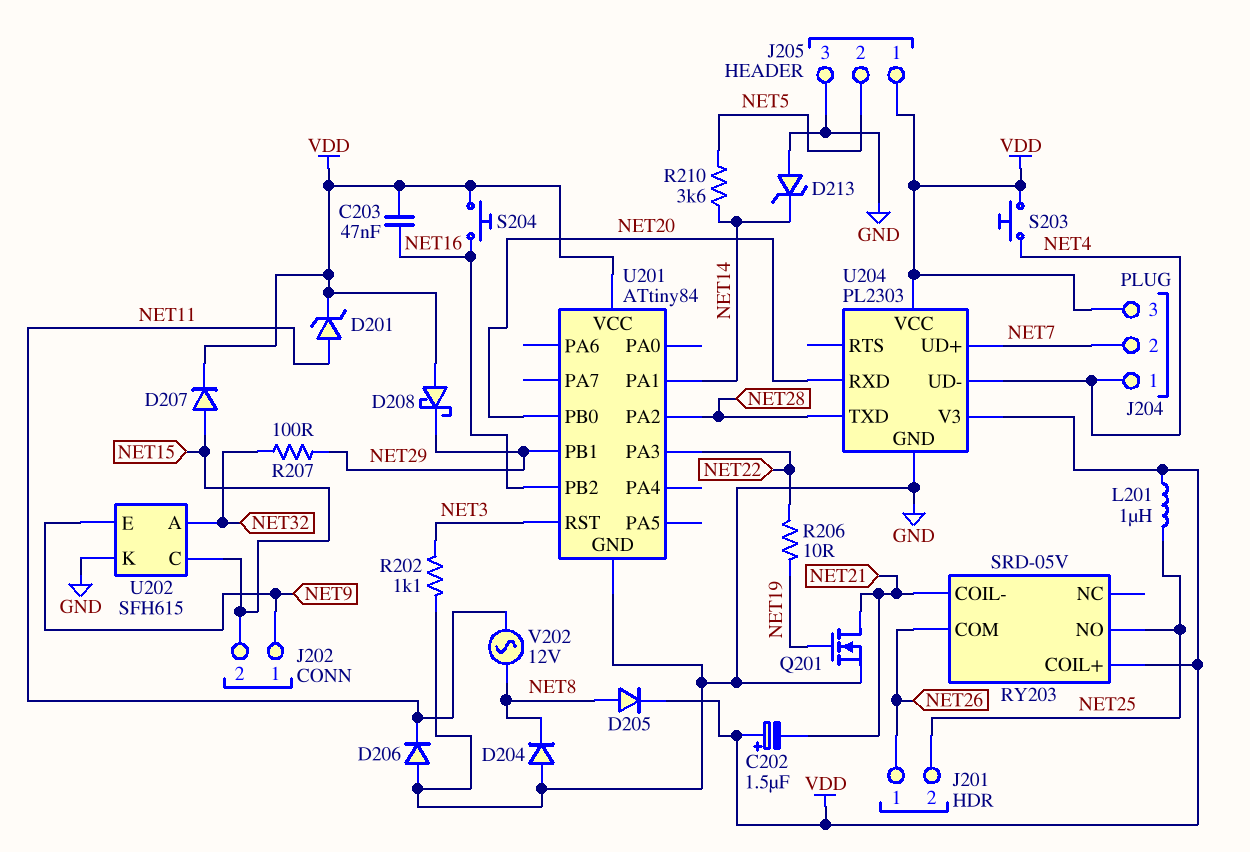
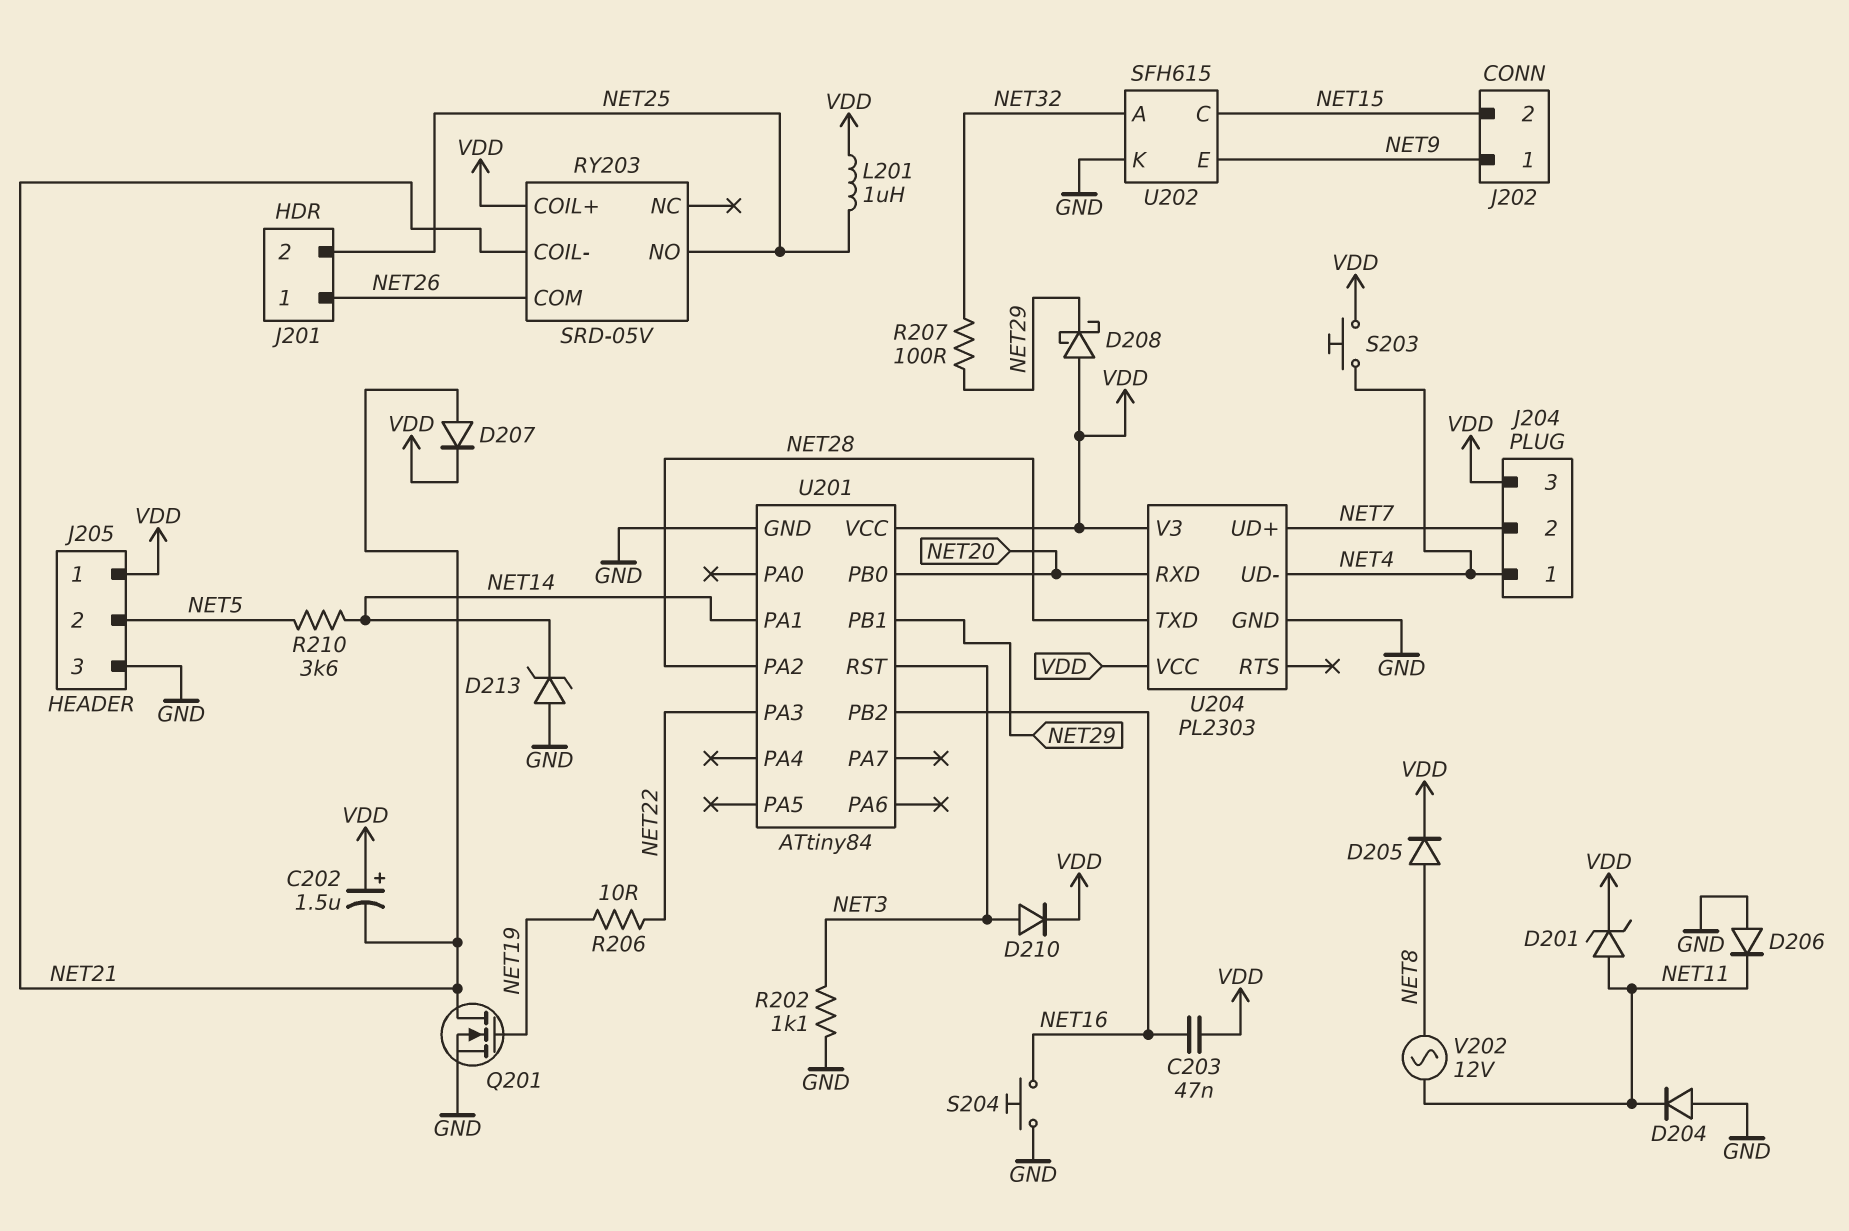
D204: diode (A GND, K NET8) -> diode (A GND, K NET11)
D207: diode (A NET15, K VDD) -> diode (A NET21, K VDD)
D210: none -> diode (A NET3, K VDD)
S204: button (NET16, VDD) -> button (GND, NET16)

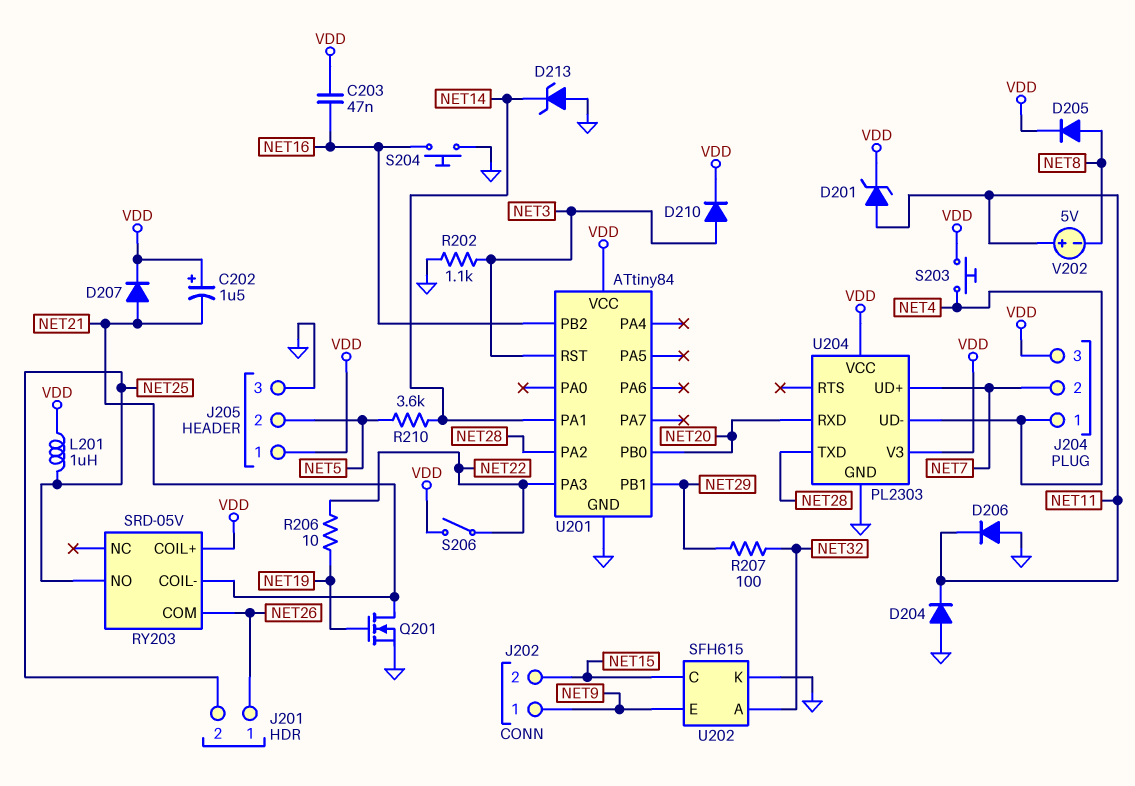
D208: schottky (A VDD, K NET29) -> none
S206: none -> switch (NET22, VDD)
V202: AC 12V (NET8, NET11) -> 5V (plus NET11, minus NET8)

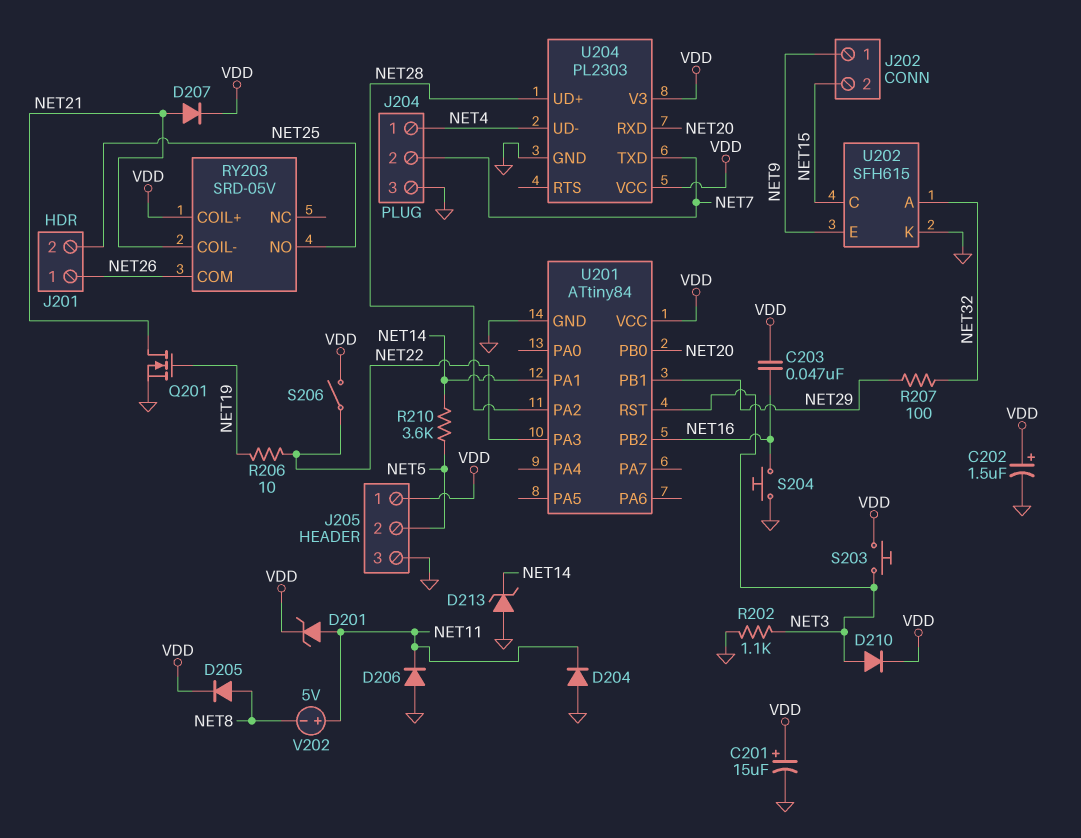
C201: none -> 15uF (plus VDD, minus GND)
C202: 1.5uF (plus VDD, minus NET21) -> 1.5uF (plus VDD, minus GND)
J204 pin 3: VDD -> GND
L201: 1uH (NET25, VDD) -> none
S203: button (NET4, VDD) -> button (NET3, VDD)
U204 pin TXD: NET28 -> NET7
U204 pin UD+: NET7 -> NET28

